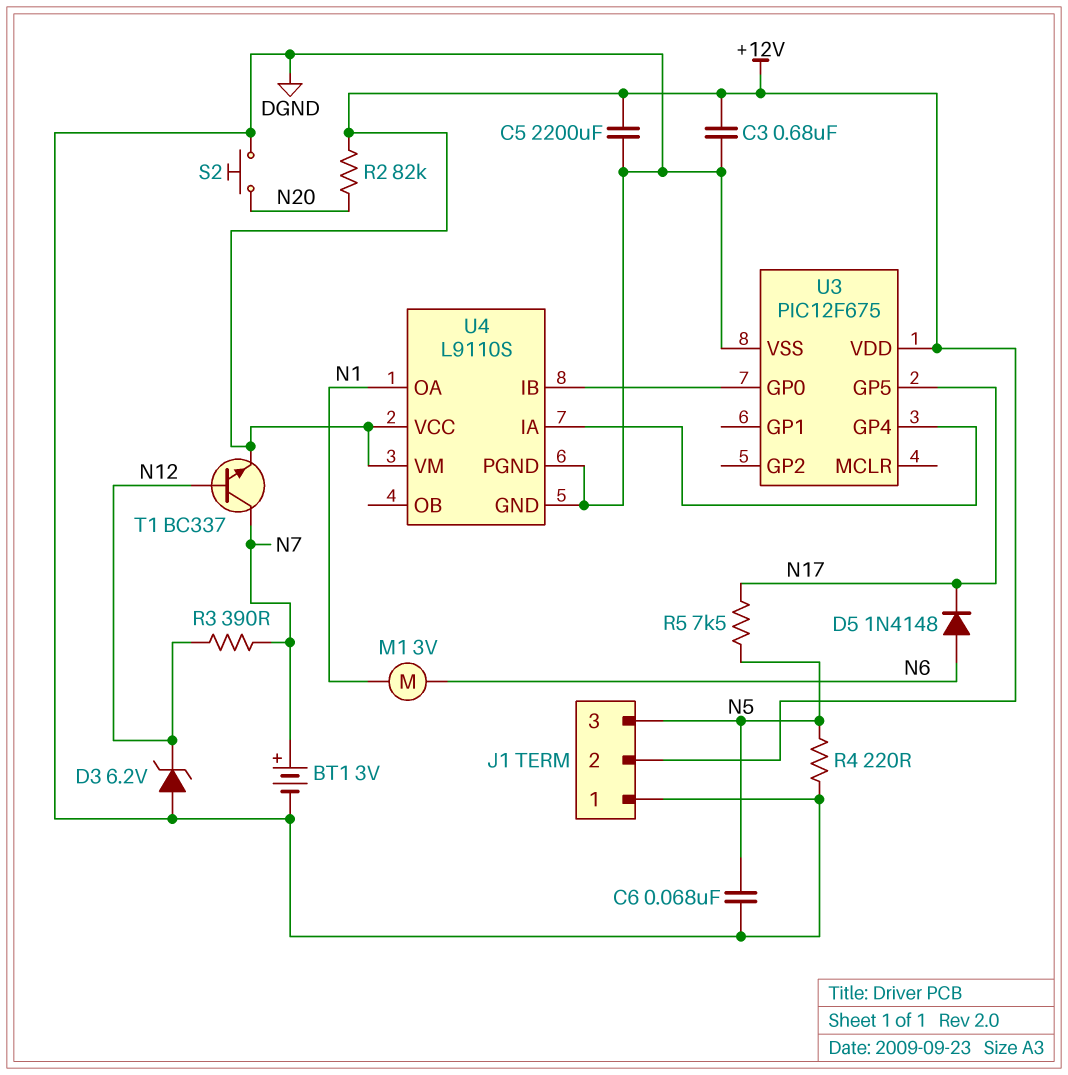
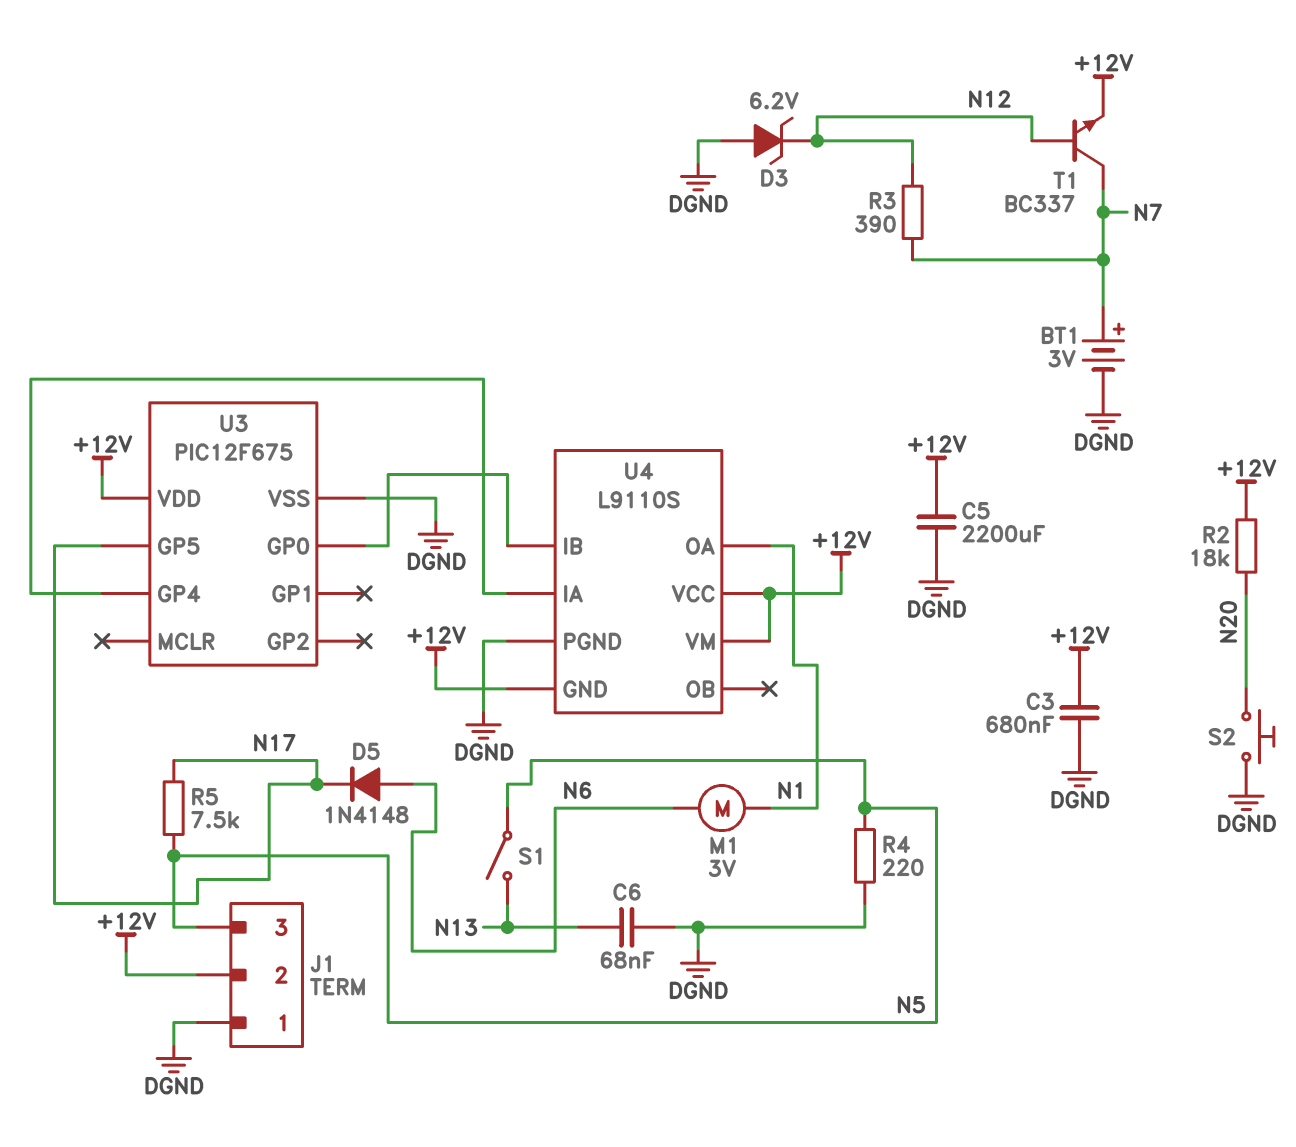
C6: 68nF (DGND, N5) -> 68nF (DGND, N13)
R2: 82k (+12V, N20) -> 18k (+12V, N20)
S1: none -> switch (N5, N13)
U4 pin GND: DGND -> +12V

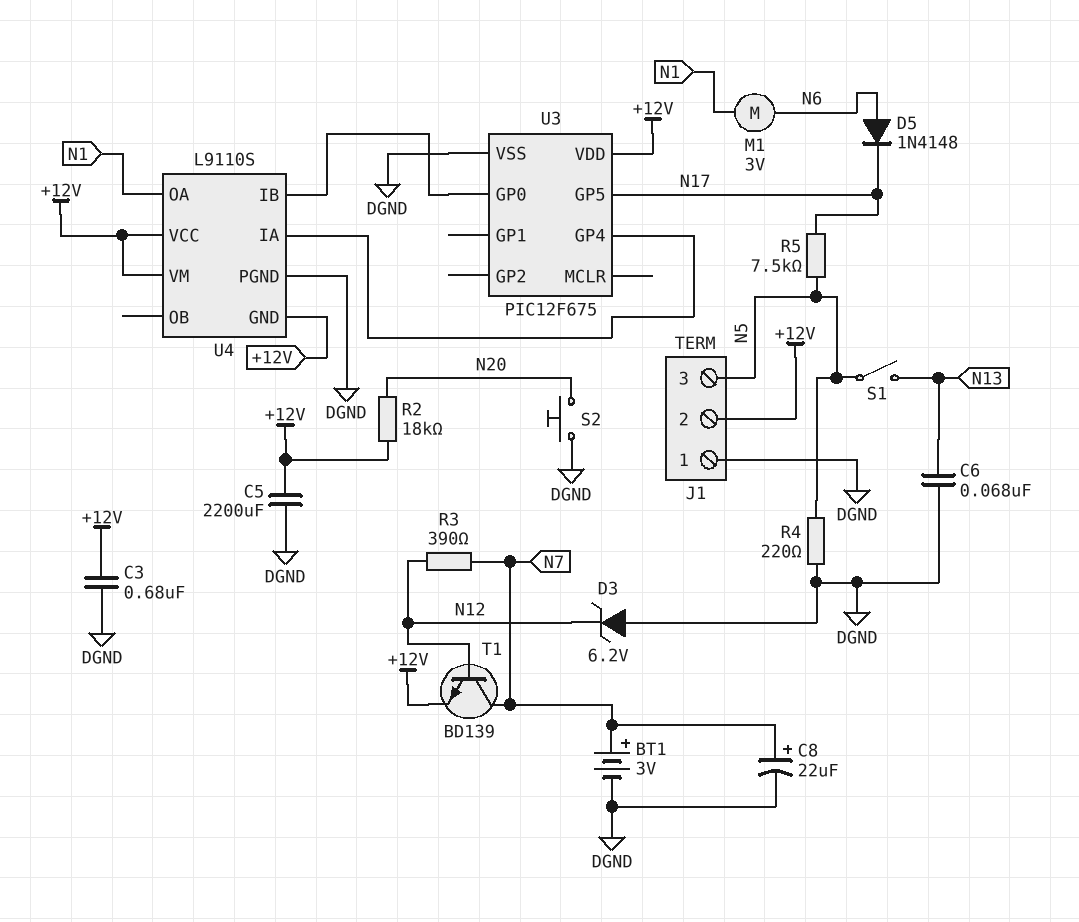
C8: none -> 22uF (plus N7, minus DGND)
T1: NPN BC337 (B N12, C N7, E +12V) -> NPN BD139 (B N12, C N7, E +12V)

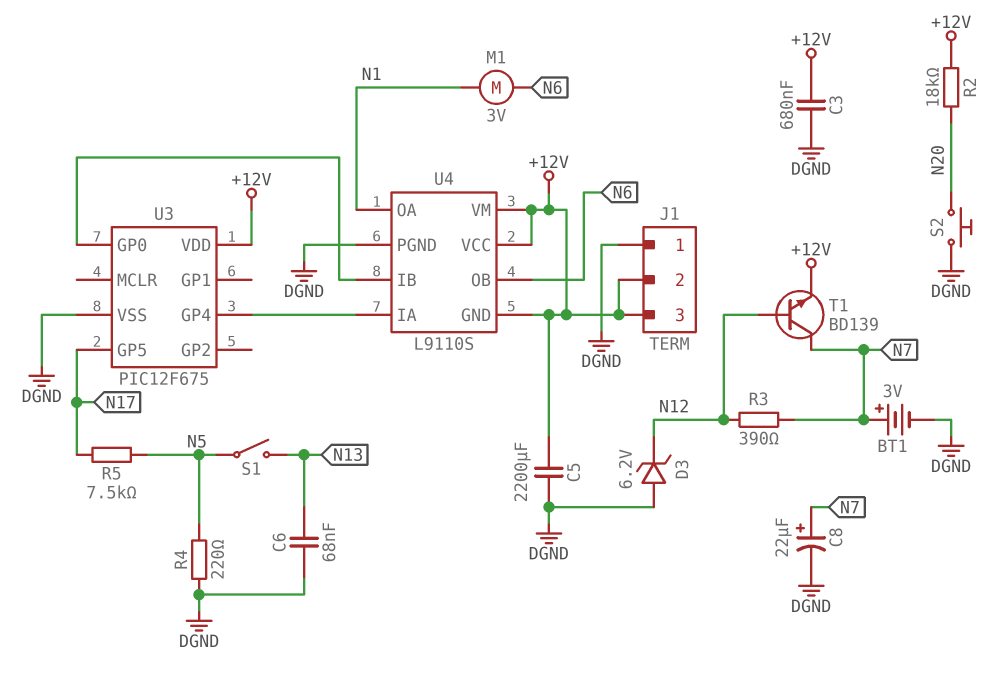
D5: diode 1N4148 (A N6, K N17) -> none
J1 pin 3: N5 -> +12V
U4 pin OB: none -> N6

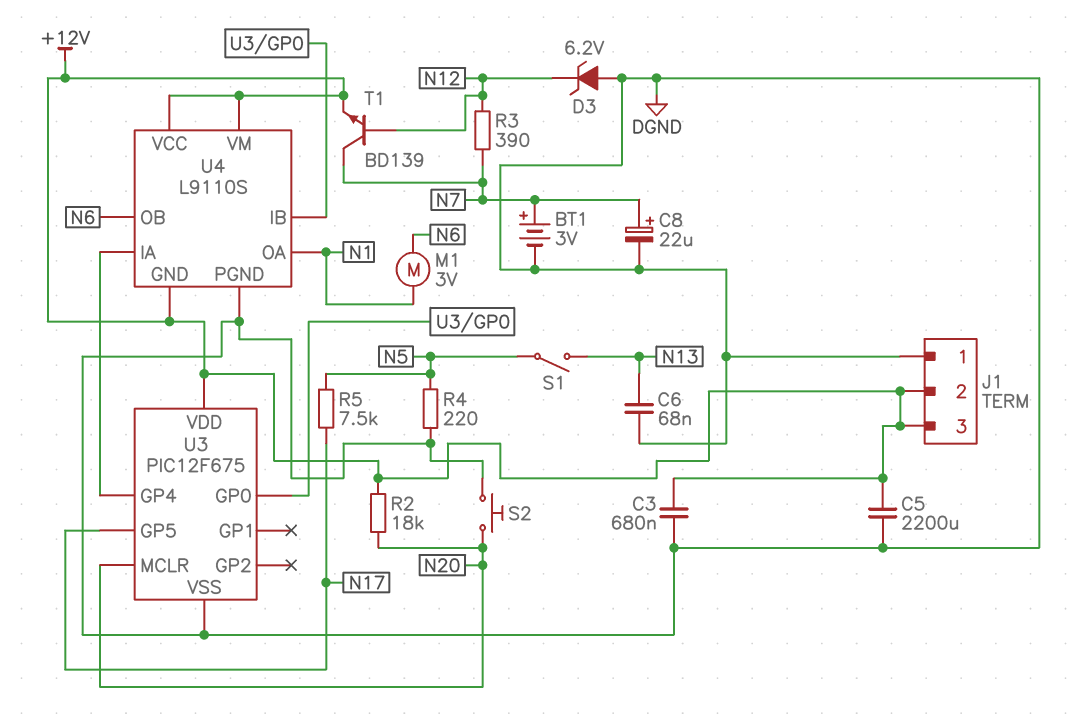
U3 pin MCLR: none -> N20

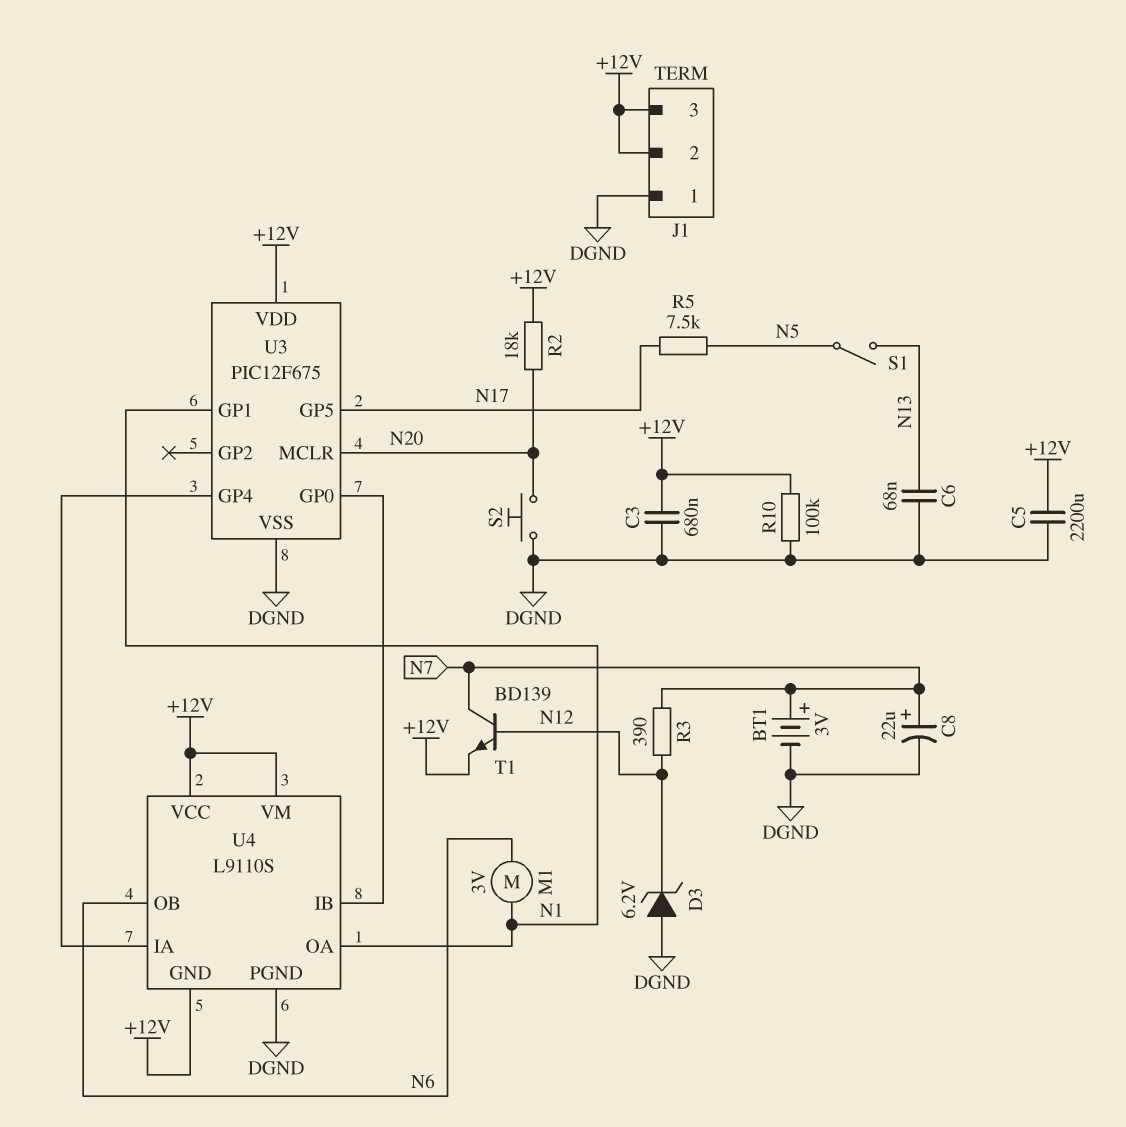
R4: 220 (DGND, N5) -> none
R10: none -> 100k (+12V, DGND)
U3 pin GP1: none -> N1

